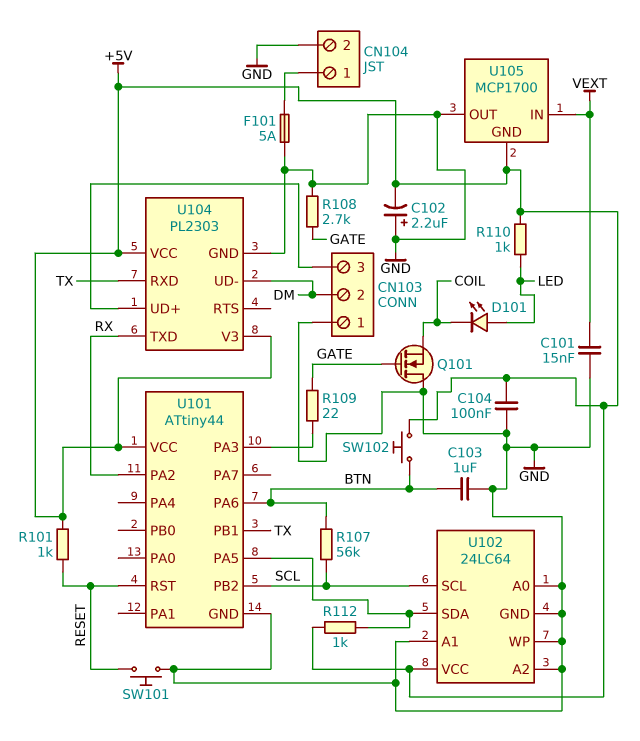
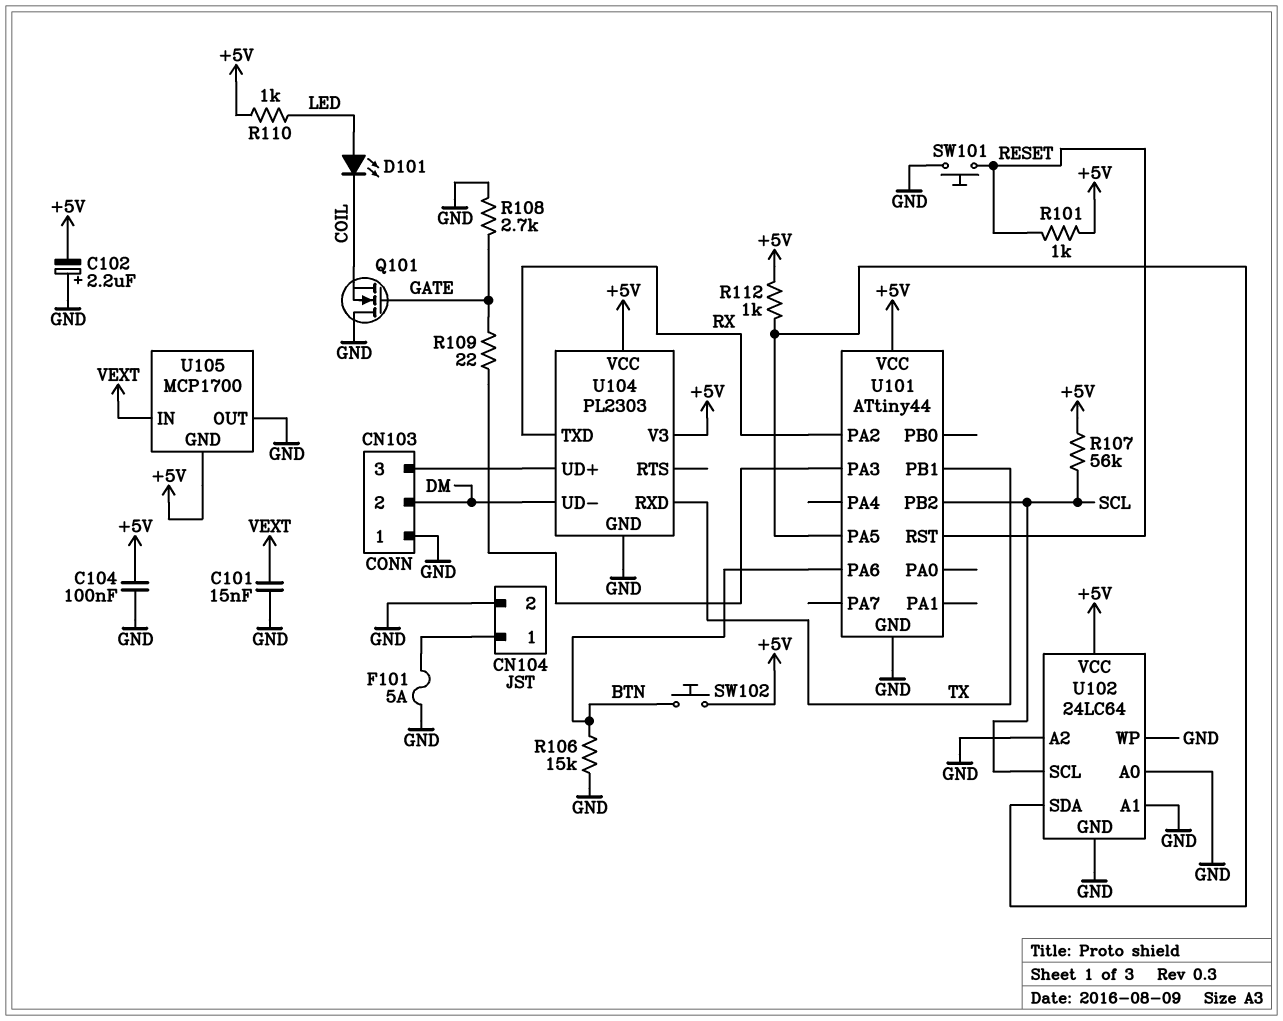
C103: 1uF (BTN, GND) -> none
R106: none -> 15k (BTN, GND)
R107: 56k (BTN, SCL) -> 56k (+5V, SCL)

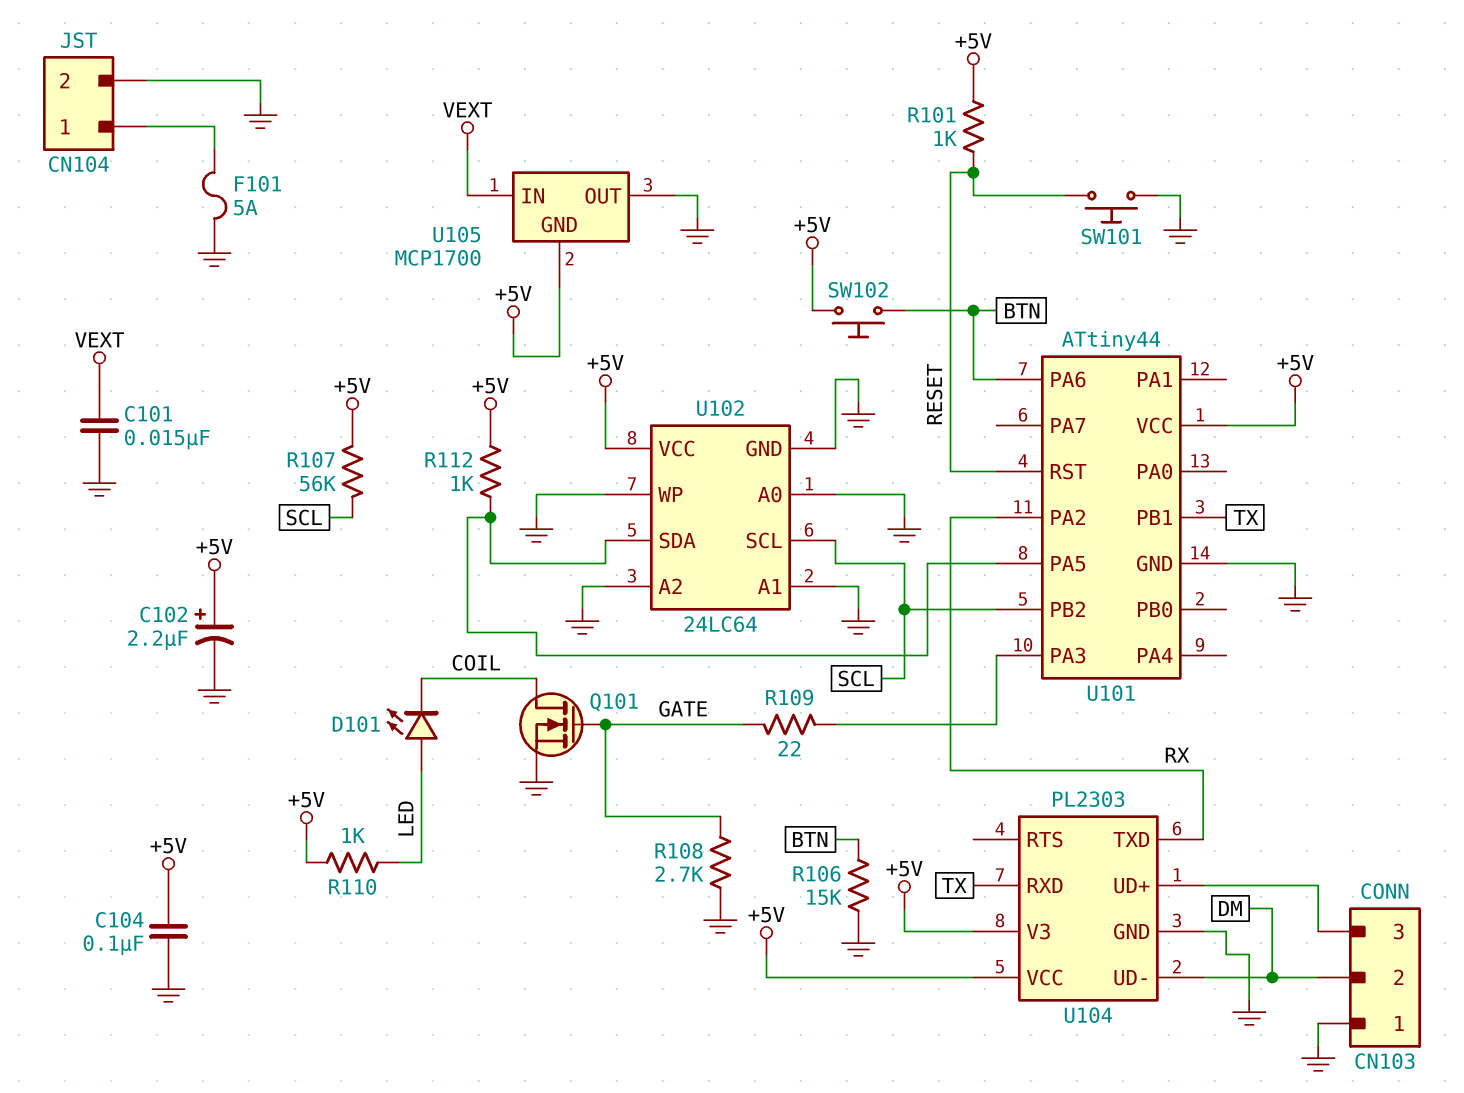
C102: 2.2uF (plus GND, minus +5V) -> 2.2uF (plus +5V, minus GND)
Q101: NMOS (G GATE, D GND, S COIL) -> NMOS (G GATE, D COIL, S GND)

